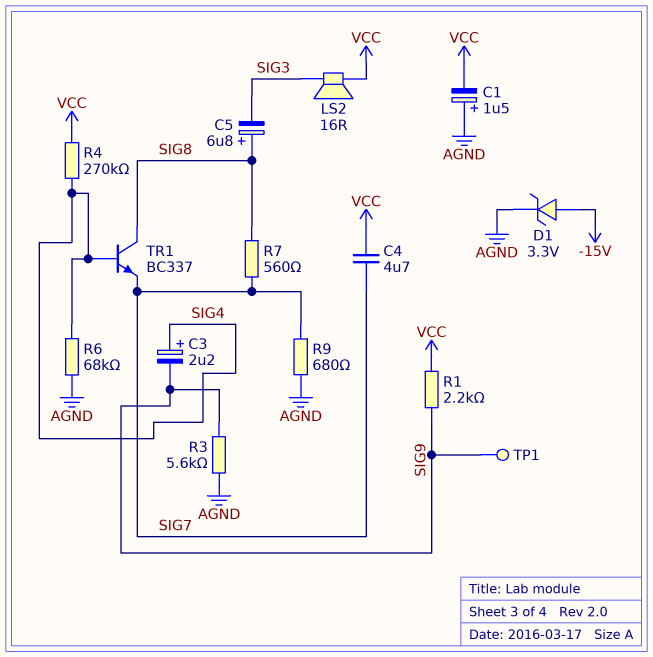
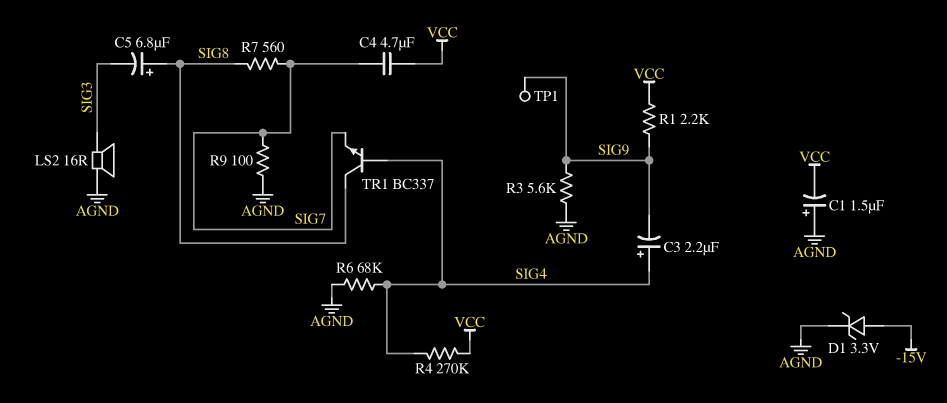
LS2: speaker 16R (SIG3, VCC) -> speaker 16R (AGND, SIG3)
R9: 680 (AGND, SIG7) -> 100 (AGND, SIG7)

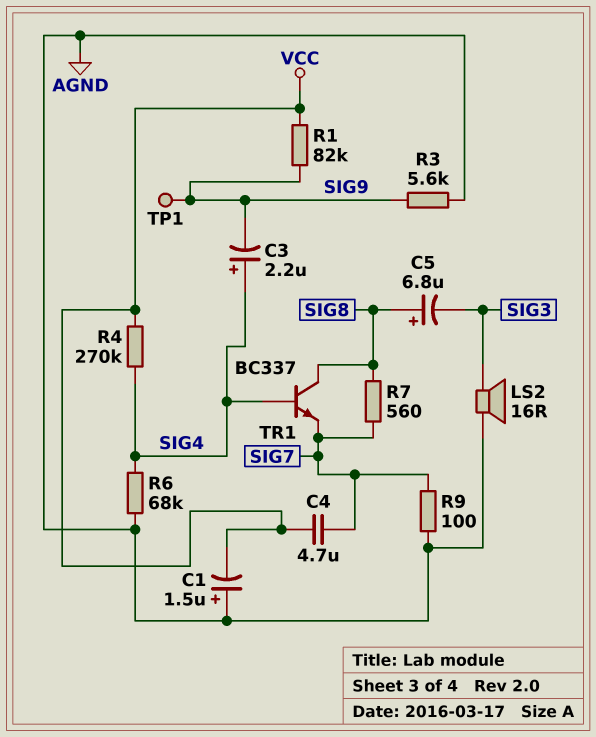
D1: zener 3.3V (A -15V, K AGND) -> none
R1: 2.2k (SIG9, VCC) -> 82k (SIG9, VCC)

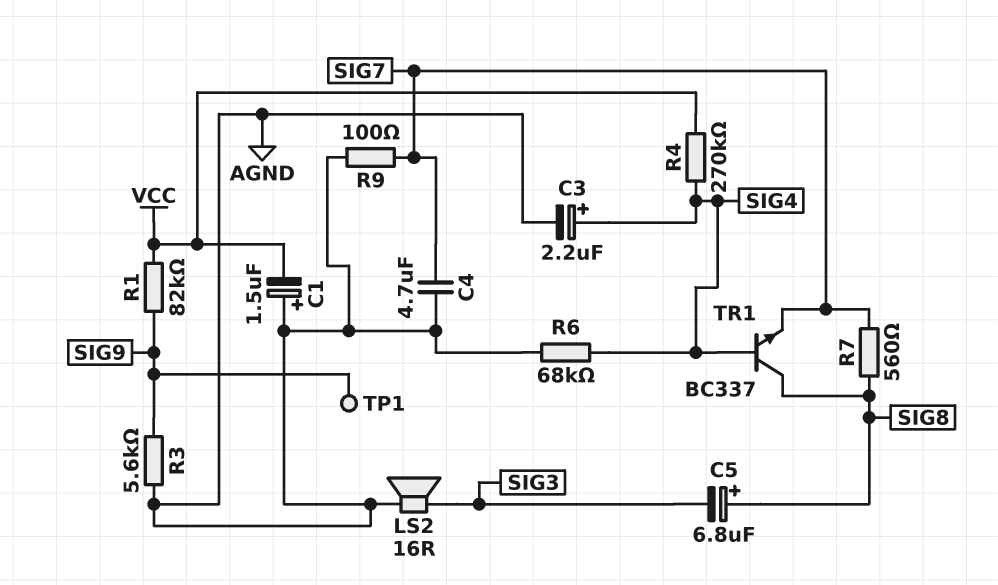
C3: 2.2uF (plus SIG4, minus SIG9) -> 2.2uF (plus SIG4, minus AGND)
C4: 4.7uF (SIG7, VCC) -> 4.7uF (AGND, SIG7)

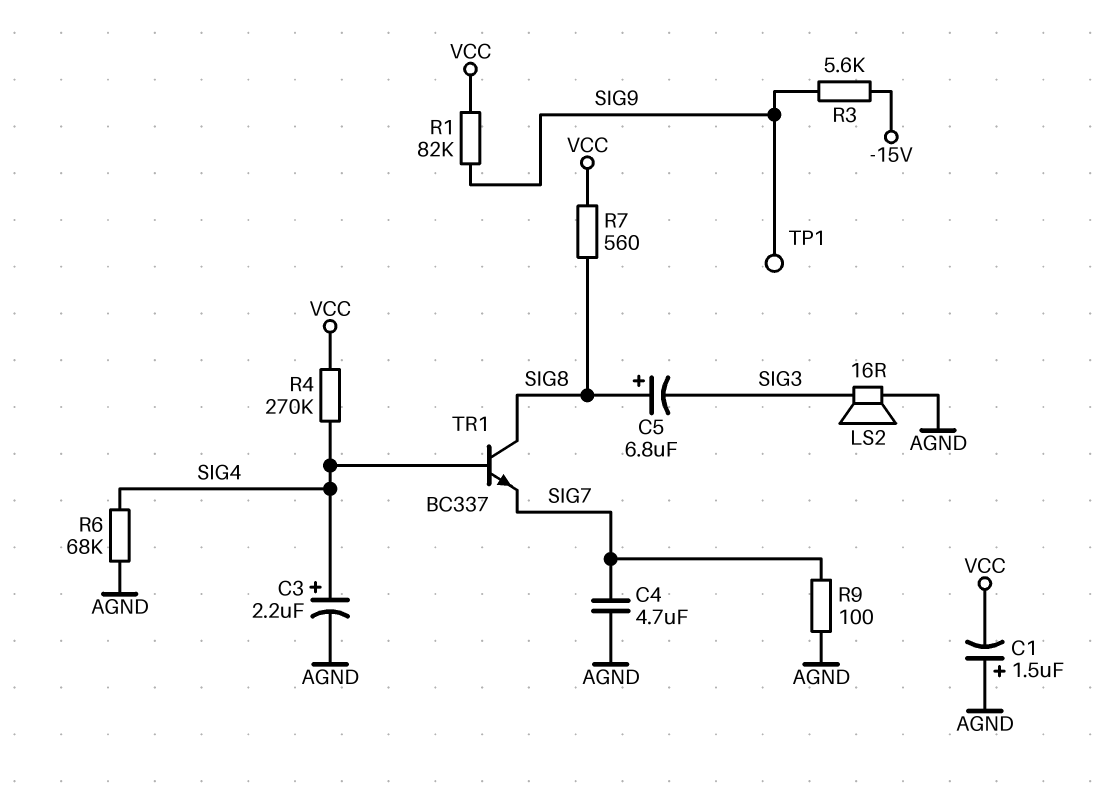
R3: 5.6k (AGND, SIG9) -> 5.6k (-15V, SIG9)
R7: 560 (SIG7, SIG8) -> 560 (SIG8, VCC)

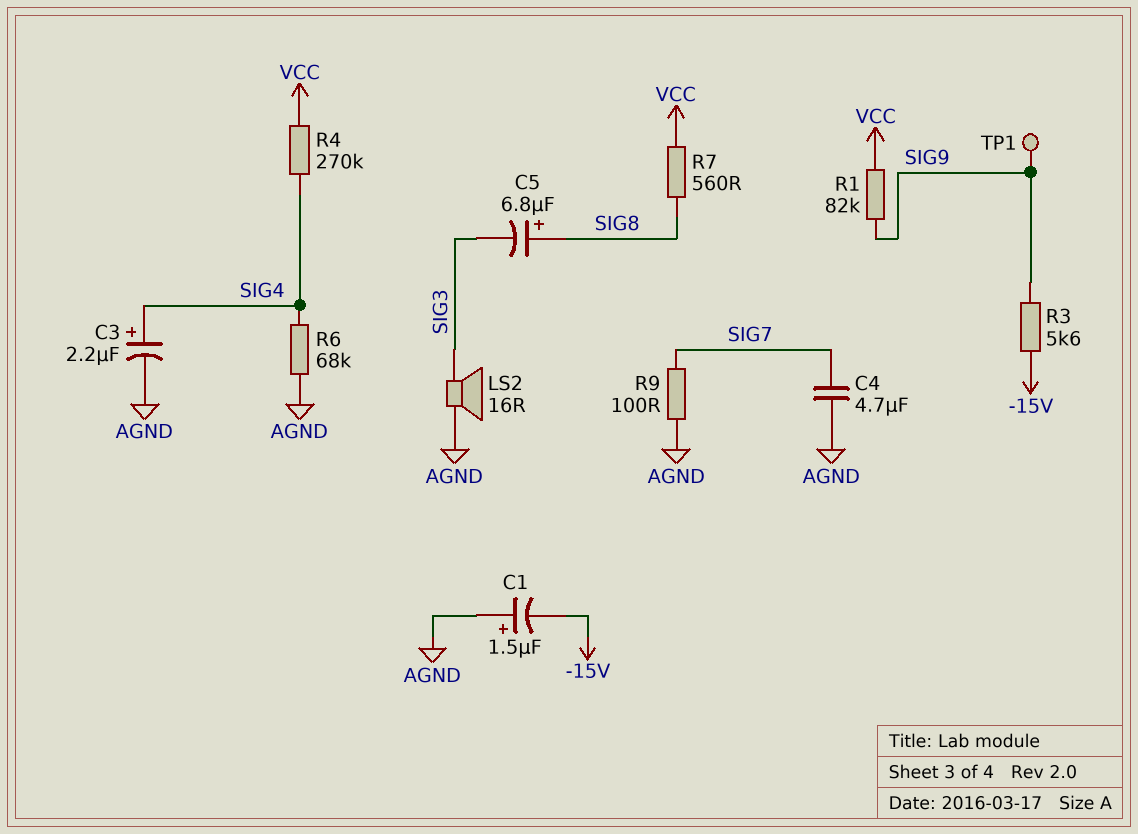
C1: 1.5uF (plus AGND, minus VCC) -> 1.5uF (plus AGND, minus -15V)
TR1: NPN BC337 (B SIG4, C SIG8, E SIG7) -> none

